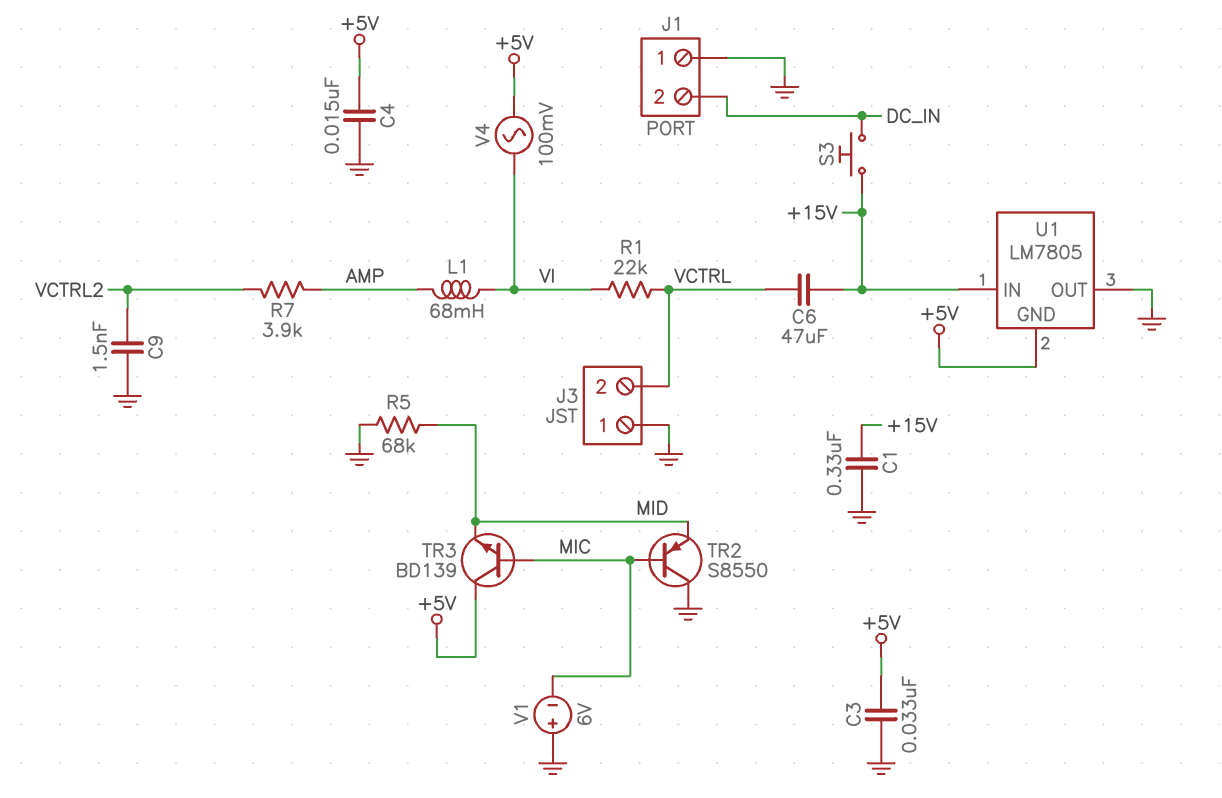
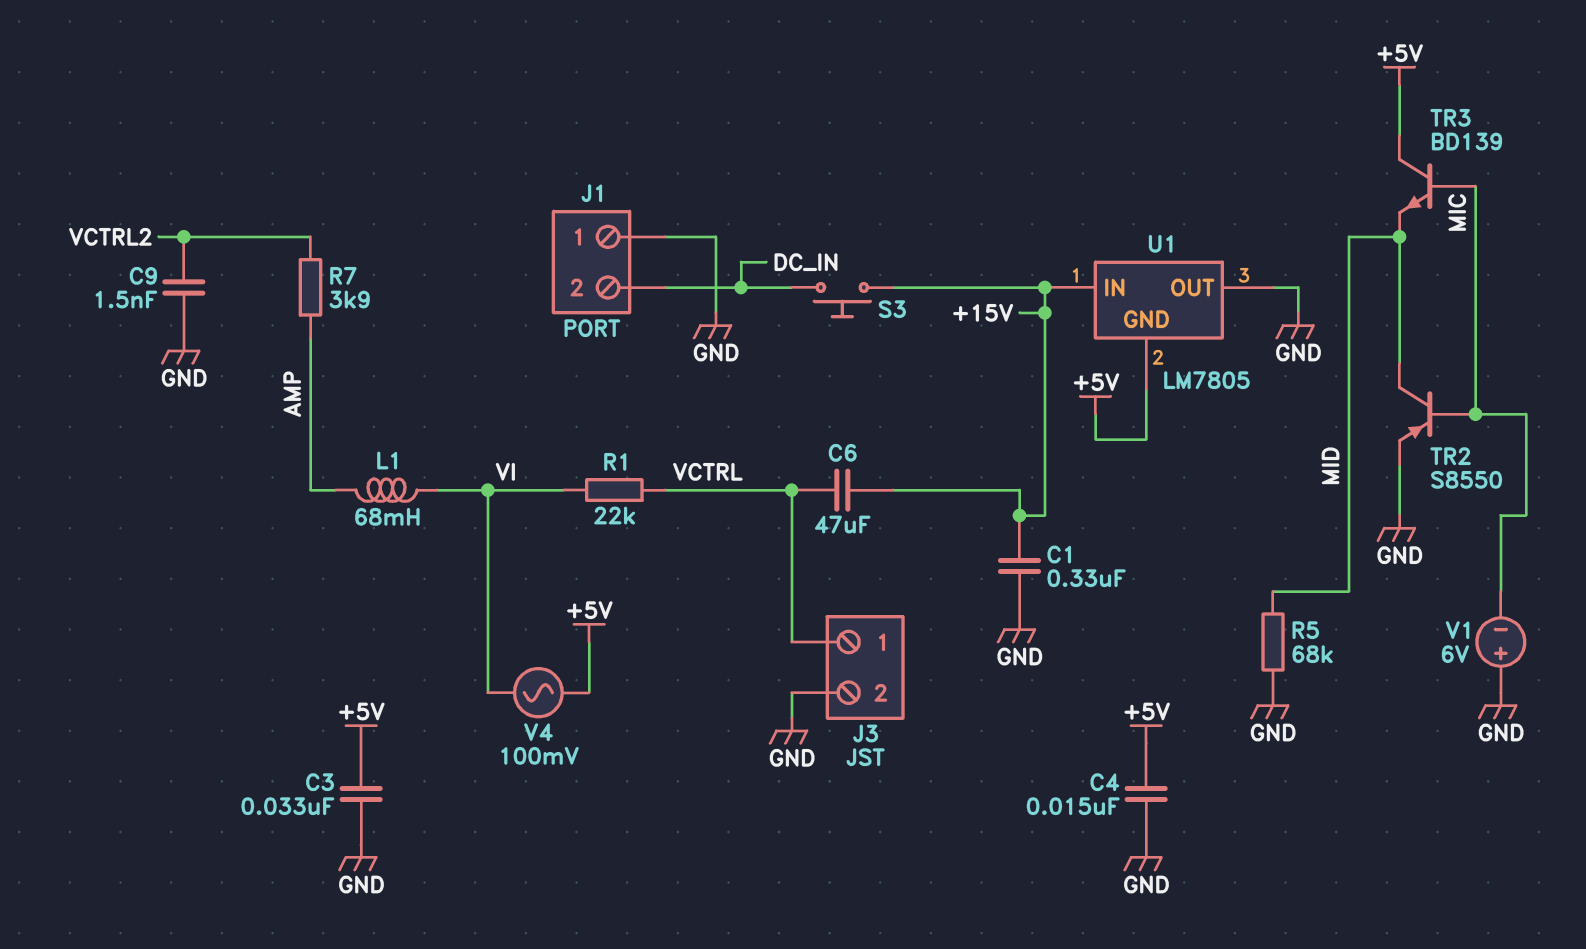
J3 pin 1: GND -> VCTRL
J3 pin 2: VCTRL -> GND
TR2: PNP S8550 (B MIC, C GND, E MID) -> PNP S8550 (B MIC, C MID, E GND)

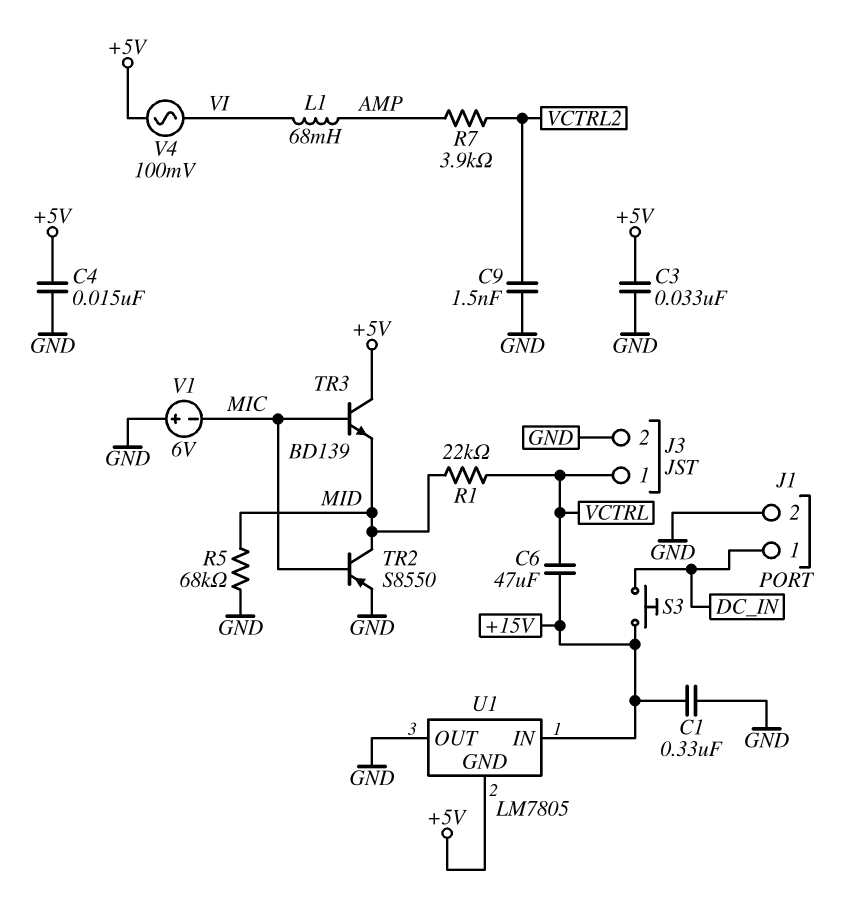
J1 pin 1: GND -> DC_IN
J1 pin 2: DC_IN -> GND
R1: 22k (VCTRL, VI) -> 22k (MID, VCTRL)

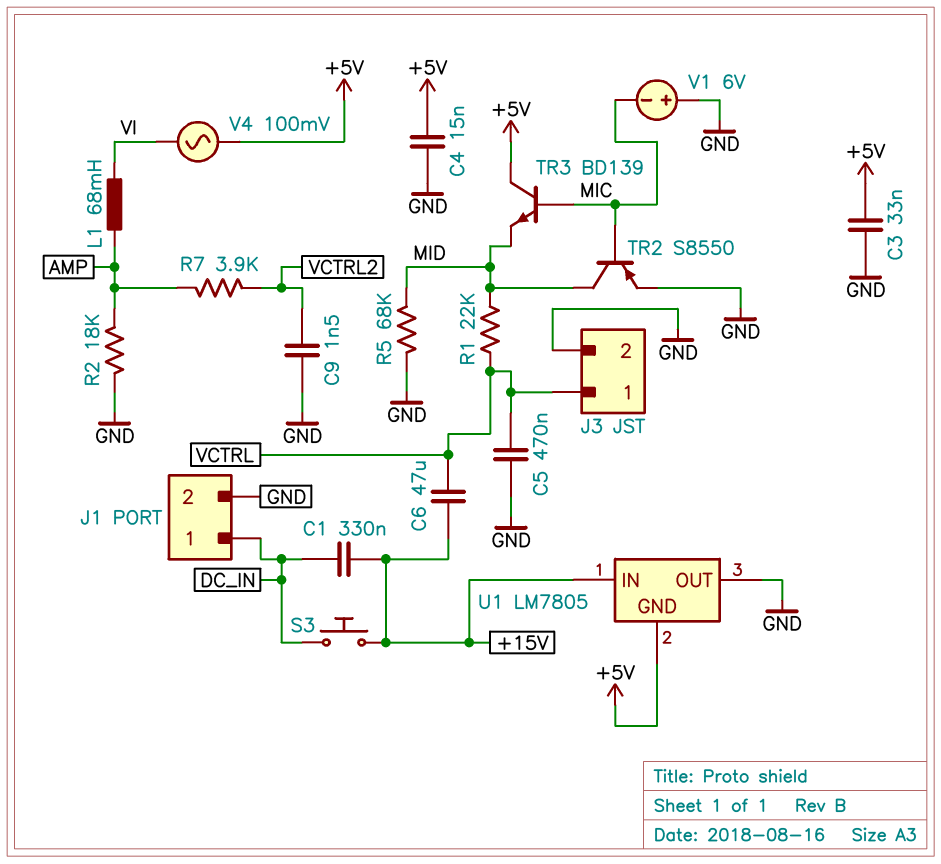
C1: 330nF (+15V, GND) -> 330nF (+15V, DC_IN)
C5: none -> 470nF (GND, VCTRL)
R2: none -> 18k (AMP, GND)

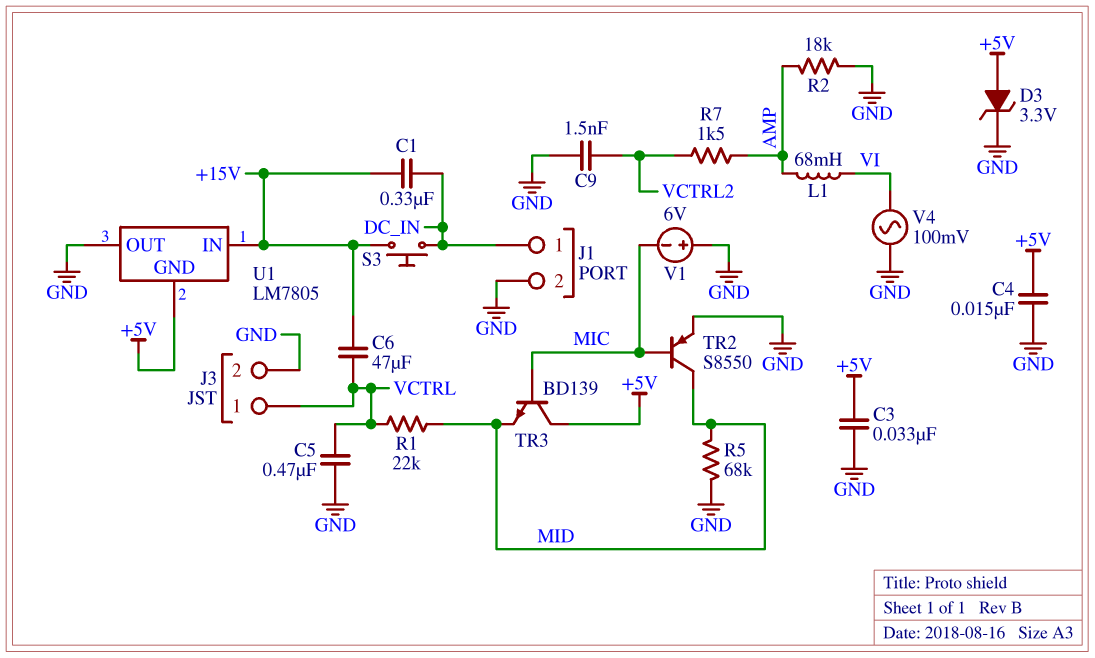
D3: none -> zener 3.3V (A +5V, K GND)
R7: 3.9k (AMP, VCTRL2) -> 1.5k (AMP, VCTRL2)
V4: AC 100mV (+5V, VI) -> AC 100mV (GND, VI)

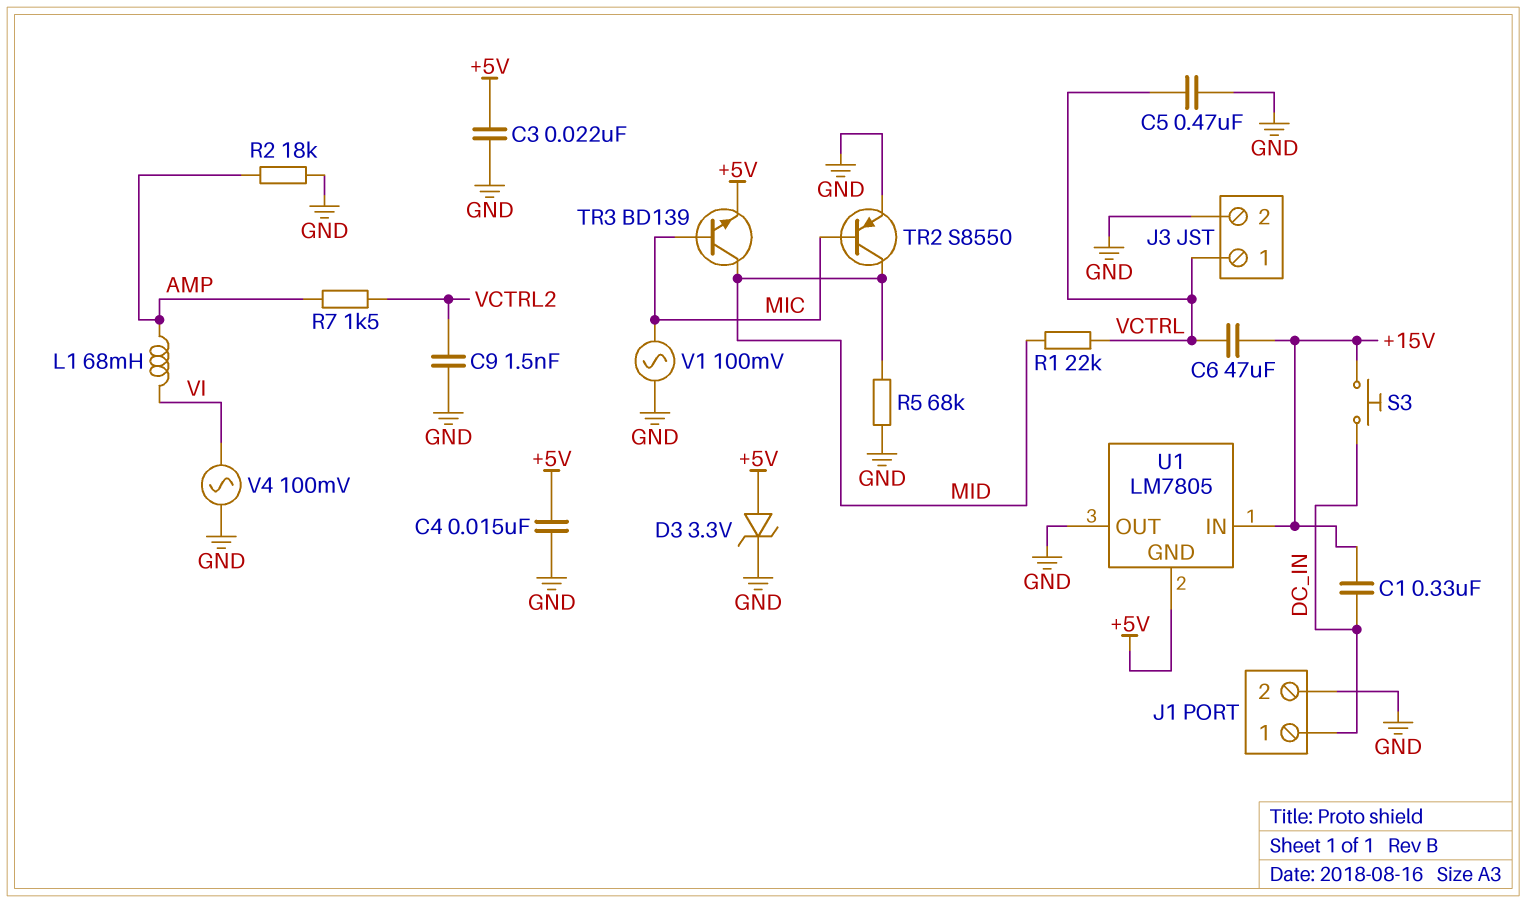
C3: 33nF (+5V, GND) -> 22nF (+5V, GND)
TR3: NPN BD139 (B MIC, C +5V, E MID) -> NPN BD139 (B MIC, C MID, E +5V)
V1: 6V (plus GND, minus MIC) -> AC 100mV (GND, MIC)

